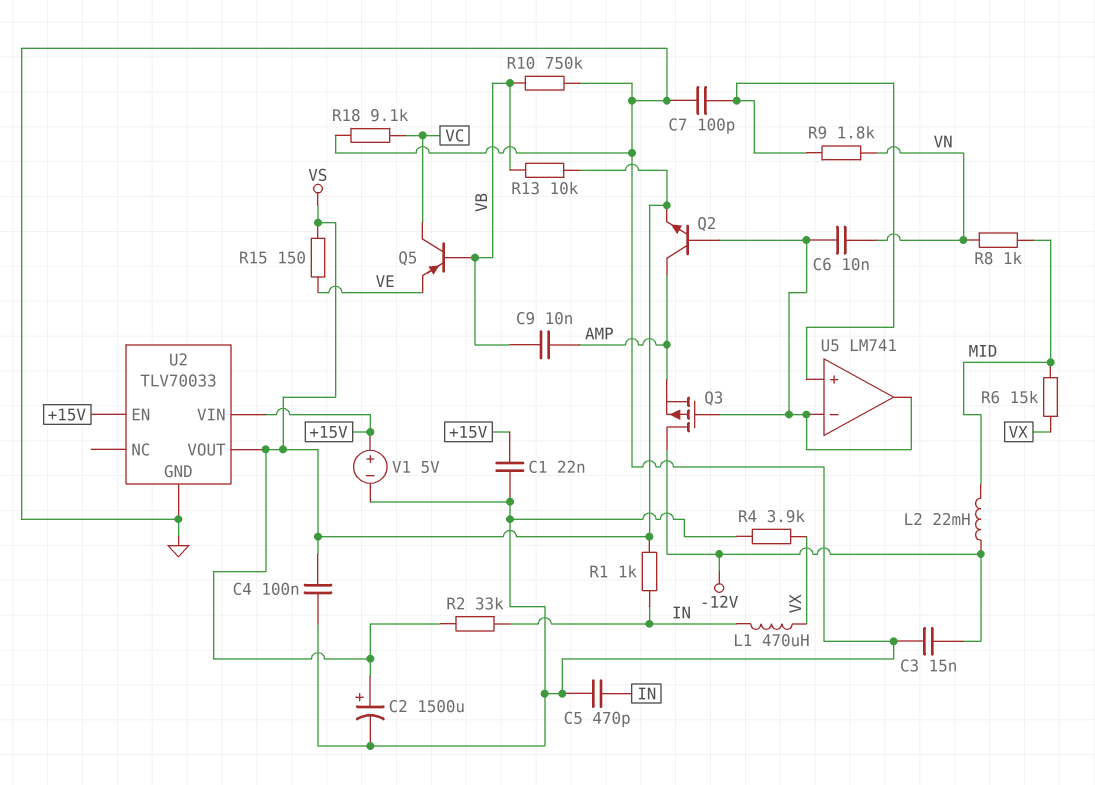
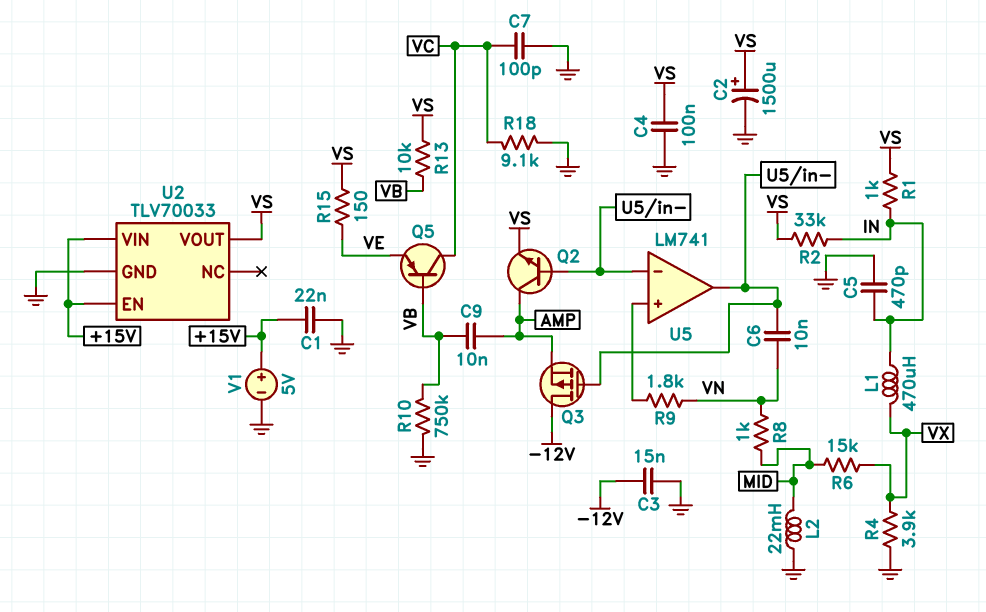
C7: 100pF (GND, U5/in+) -> 100pF (GND, VC)
L2: 22mH (-12V, MID) -> 22mH (GND, MID)

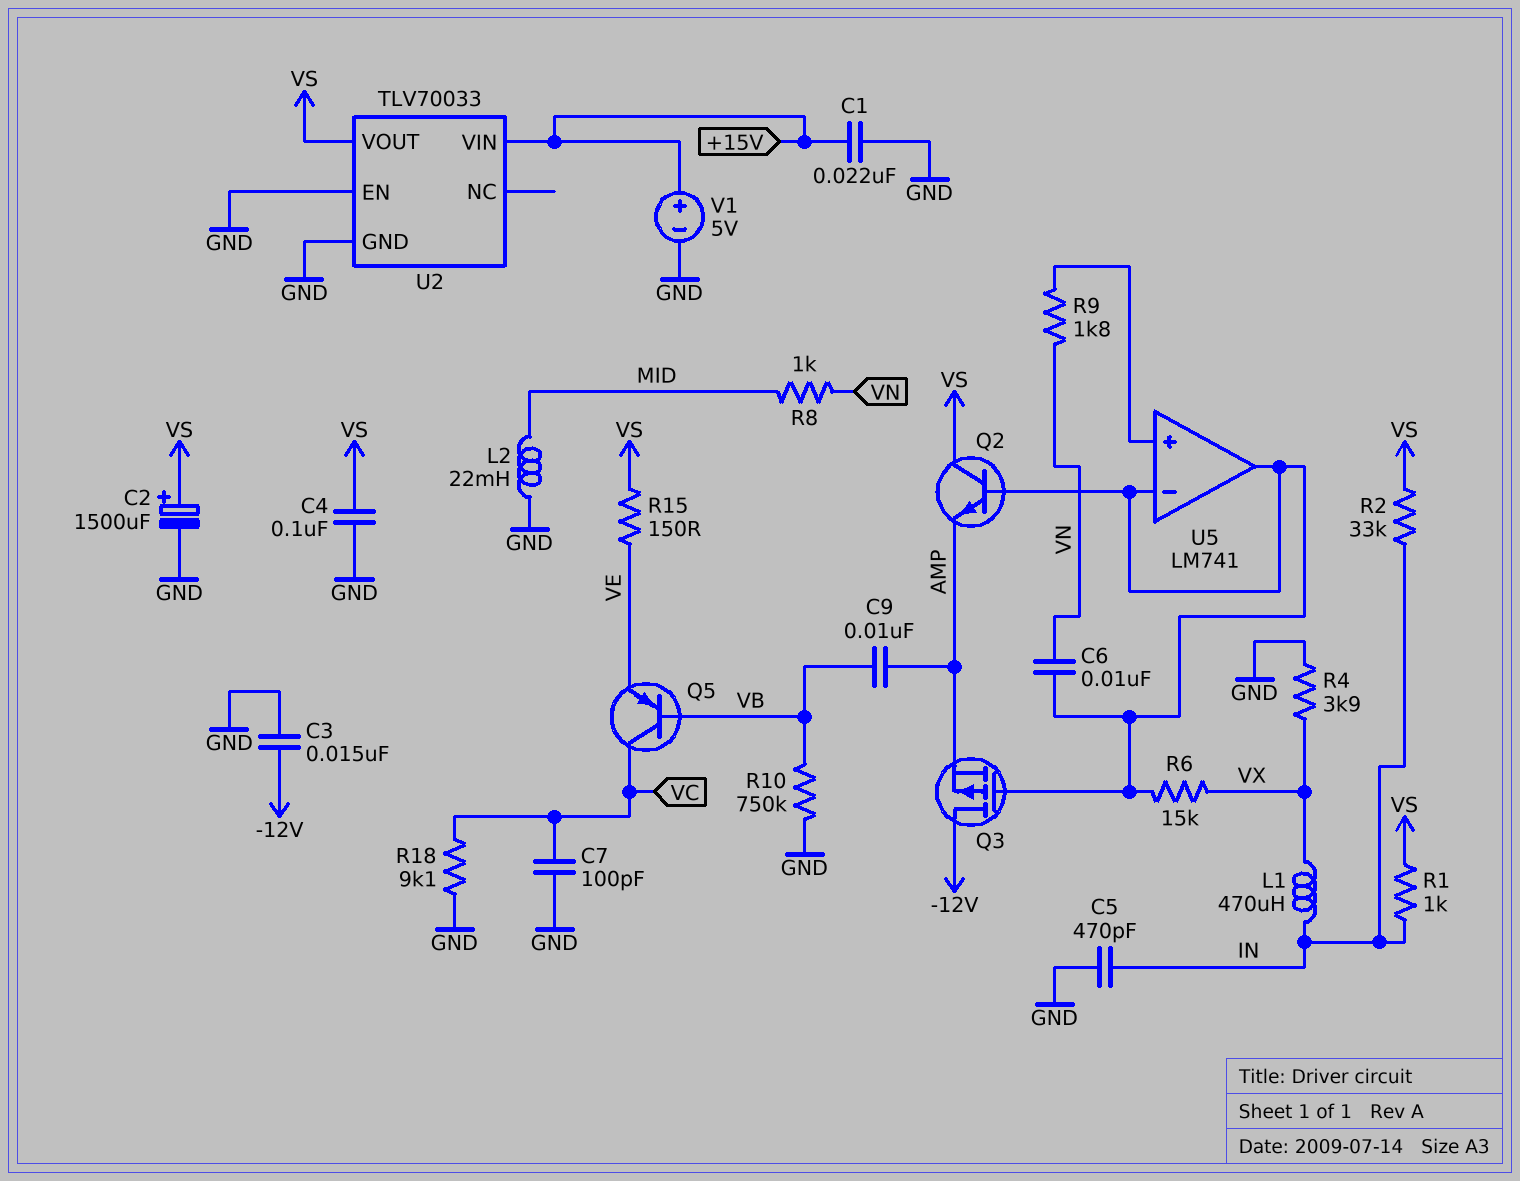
Q2: NPN (B U5/in-, C AMP, E VS) -> NPN (B U5/in-, C VS, E AMP)
R6: 15k (MID, VX) -> 15k (U5/in-, VX)
R13: 10k (VB, VS) -> none
U2 pin EN: +15V -> GND

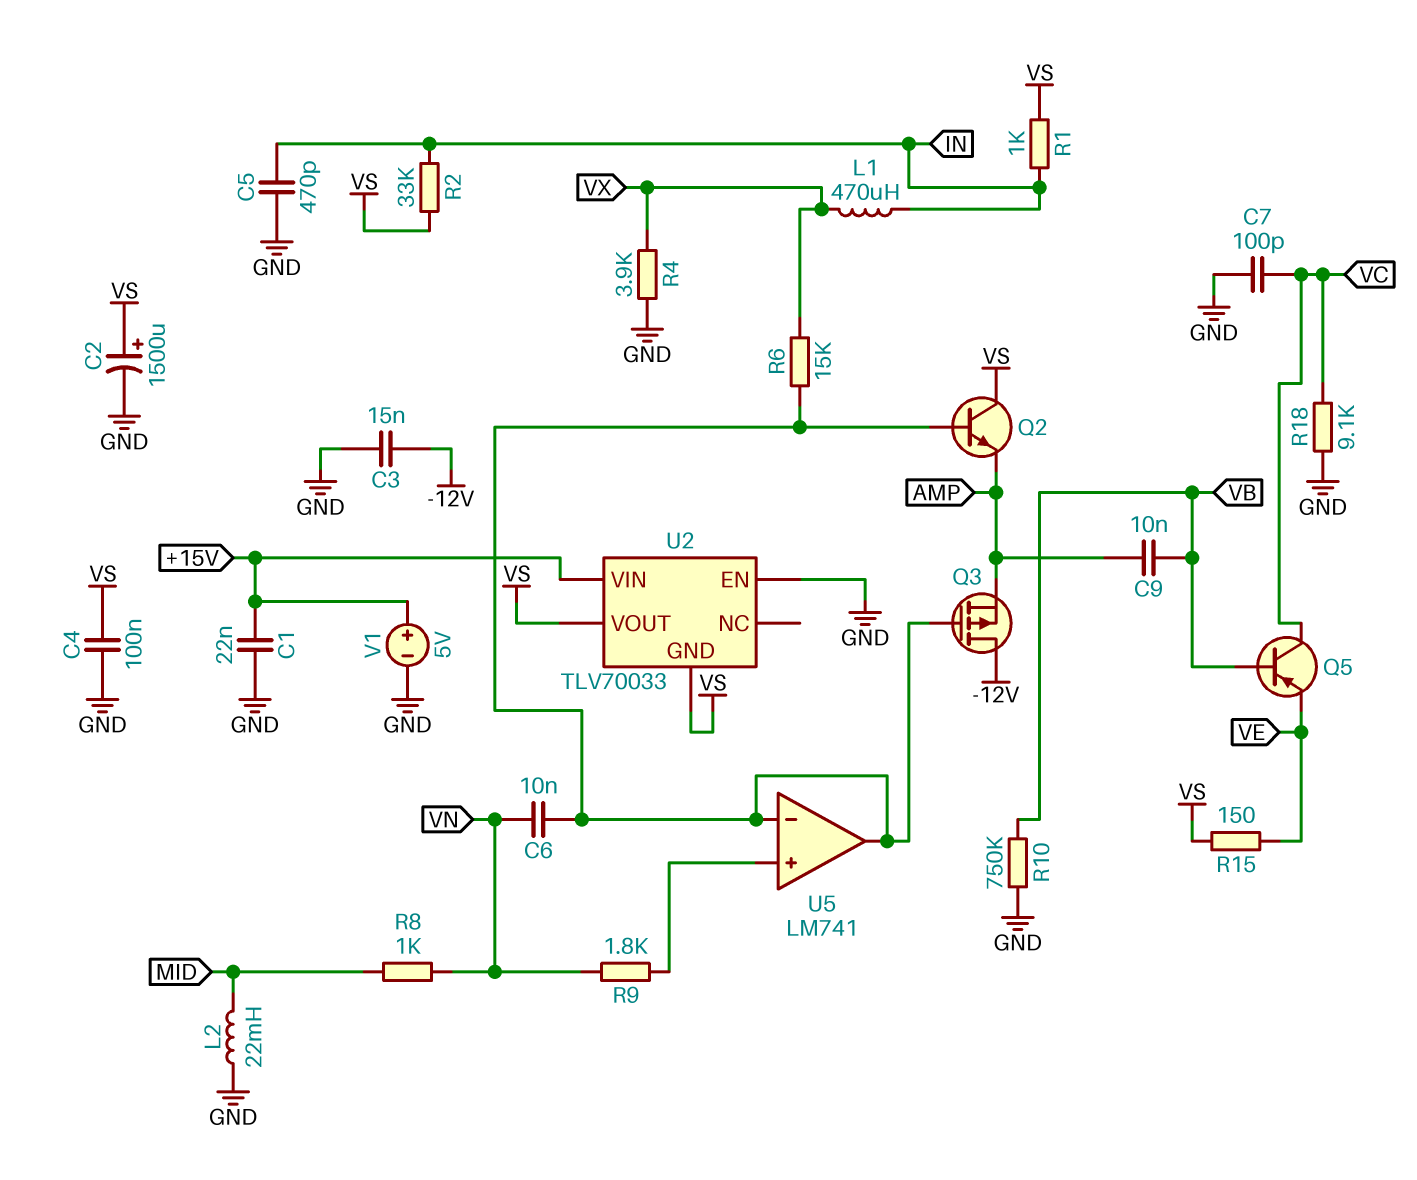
U2 pin GND: GND -> VS

